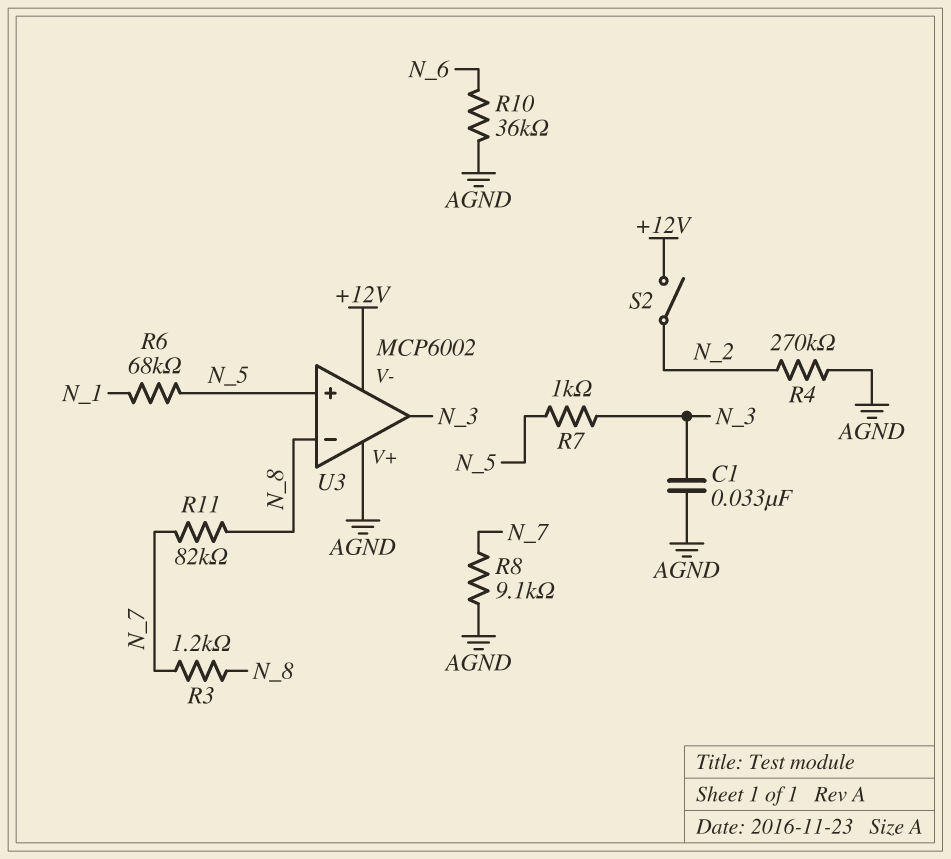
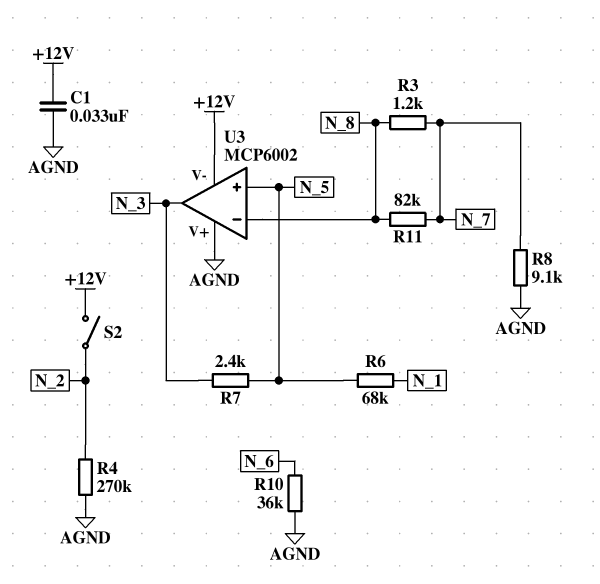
C1: 33nF (AGND, N_3) -> 33nF (+12V, AGND)
R7: 1k (N_3, N_5) -> 2.4k (N_3, N_5)

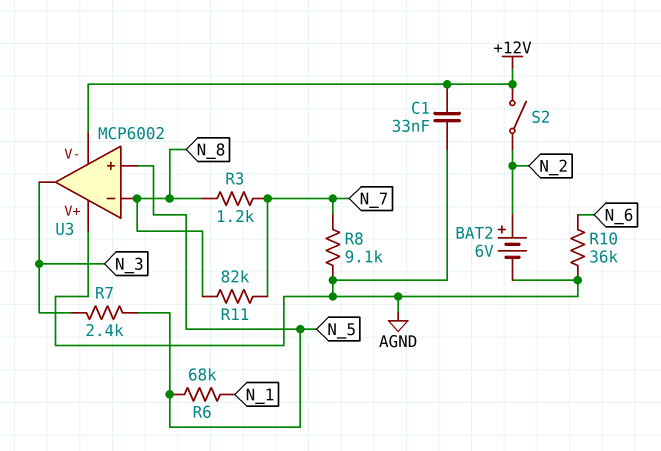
BAT2: none -> 6V (plus N_2, minus AGND)
R4: 270k (AGND, N_2) -> none

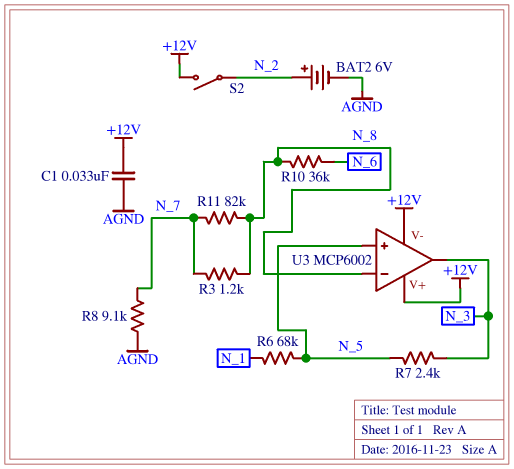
R10: 36k (AGND, N_6) -> 36k (N_6, N_8)
U3 pin V+: AGND -> +12V

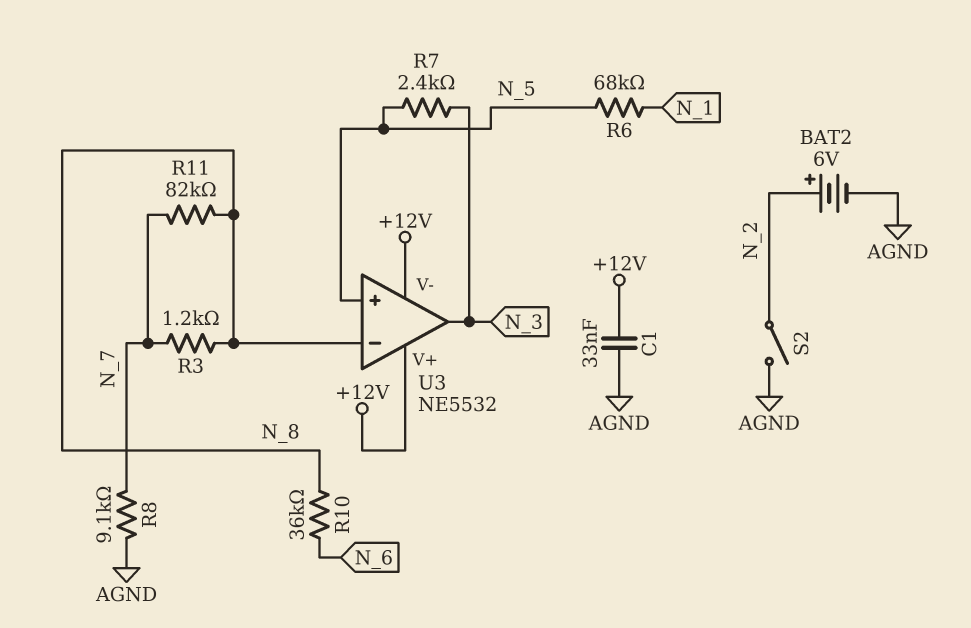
S2: switch (+12V, N_2) -> switch (AGND, N_2)
U3: MCP6002 -> NE5532

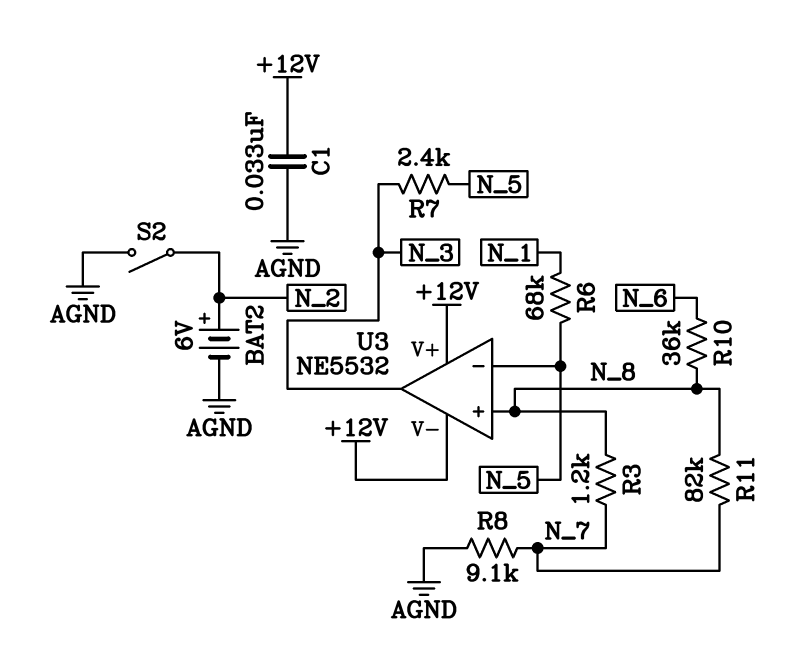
U3 pin in+: N_5 -> N_8
U3 pin in-: N_8 -> N_5

